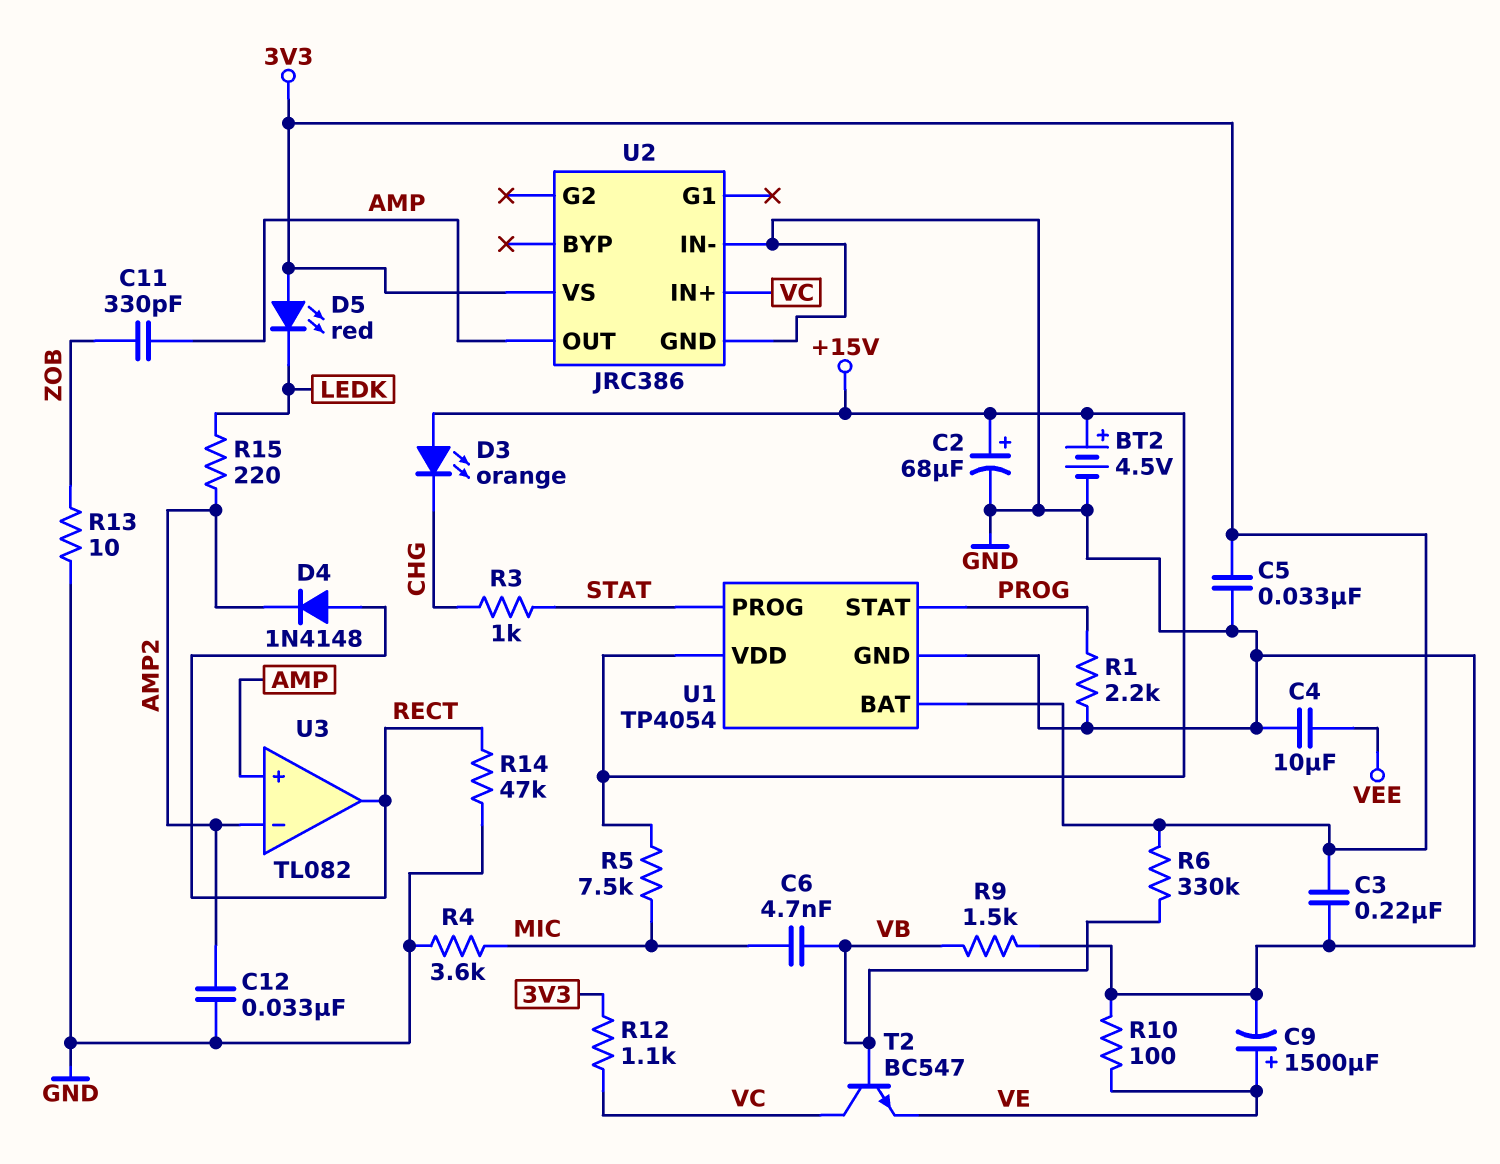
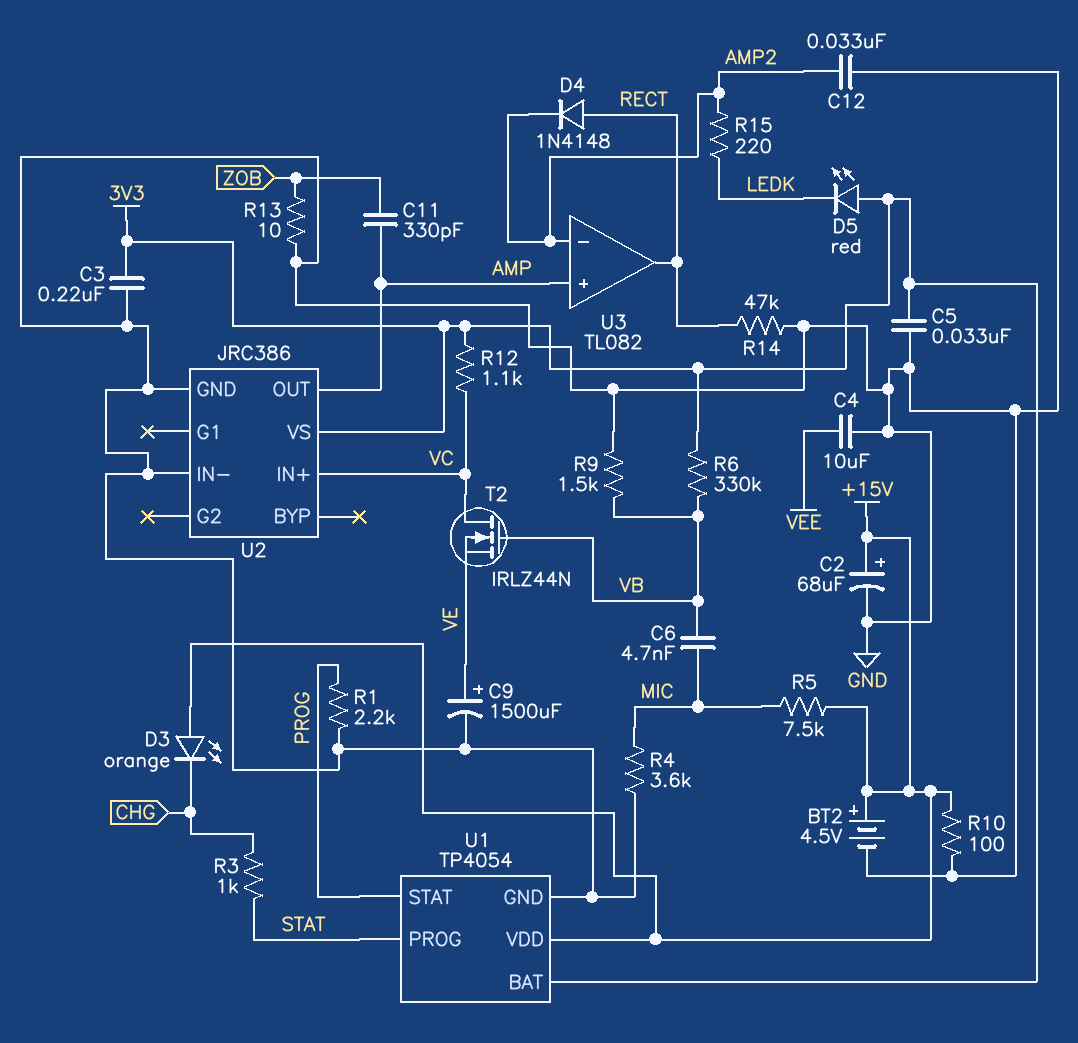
R10: 100 (GND, VE) -> 100 (+15V, GND)
T2: NPN BC547 (B VB, C VC, E VE) -> NMOS IRLZ44N (G VB, D VC, S VE)

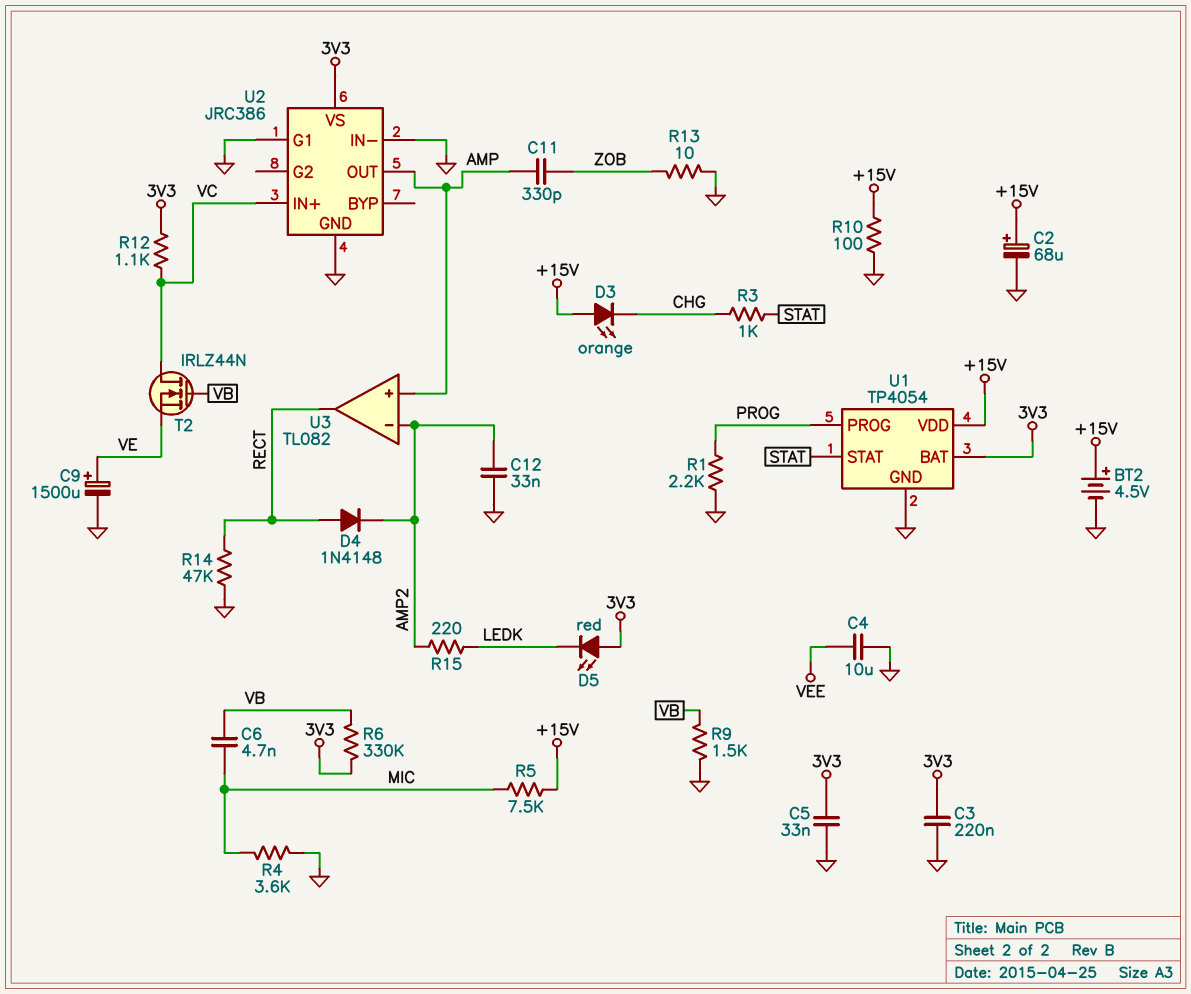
U1 pin PROG: STAT -> PROG
U1 pin STAT: PROG -> STAT
U2 pin G1: none -> GND

